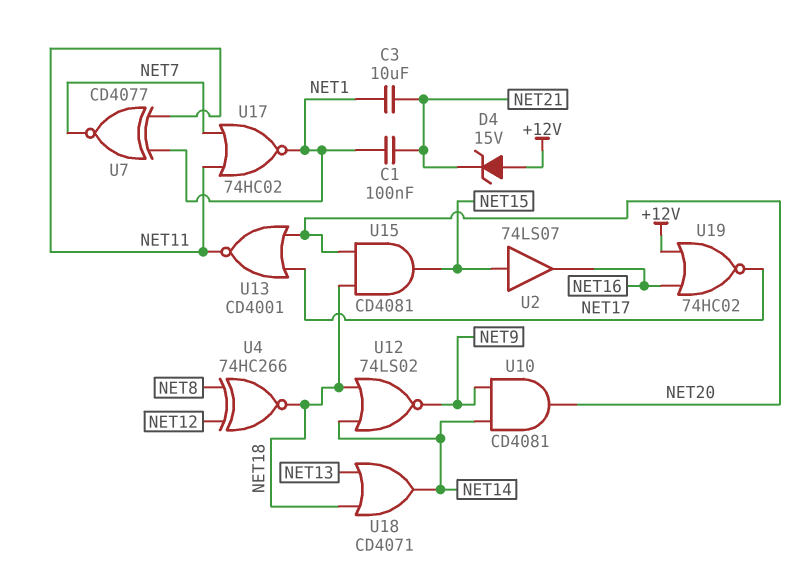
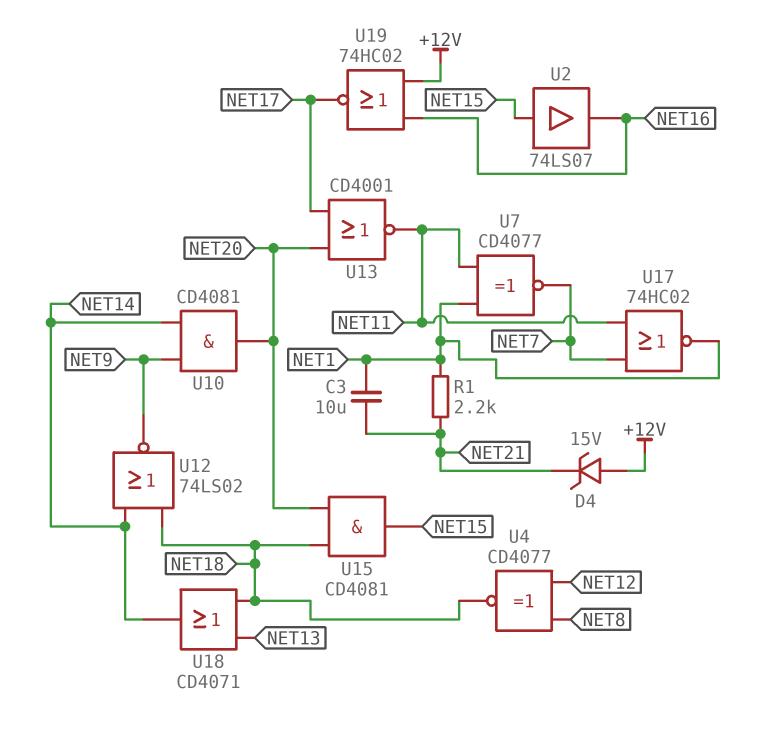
C1: 100nF (NET1, NET21) -> none
R1: none -> 2.2k (NET1, NET21)
U4: XNOR 74HC266 (in NET8, in NET12, out NET18) -> XNOR CD4077 (in NET8, in NET12, out NET18)

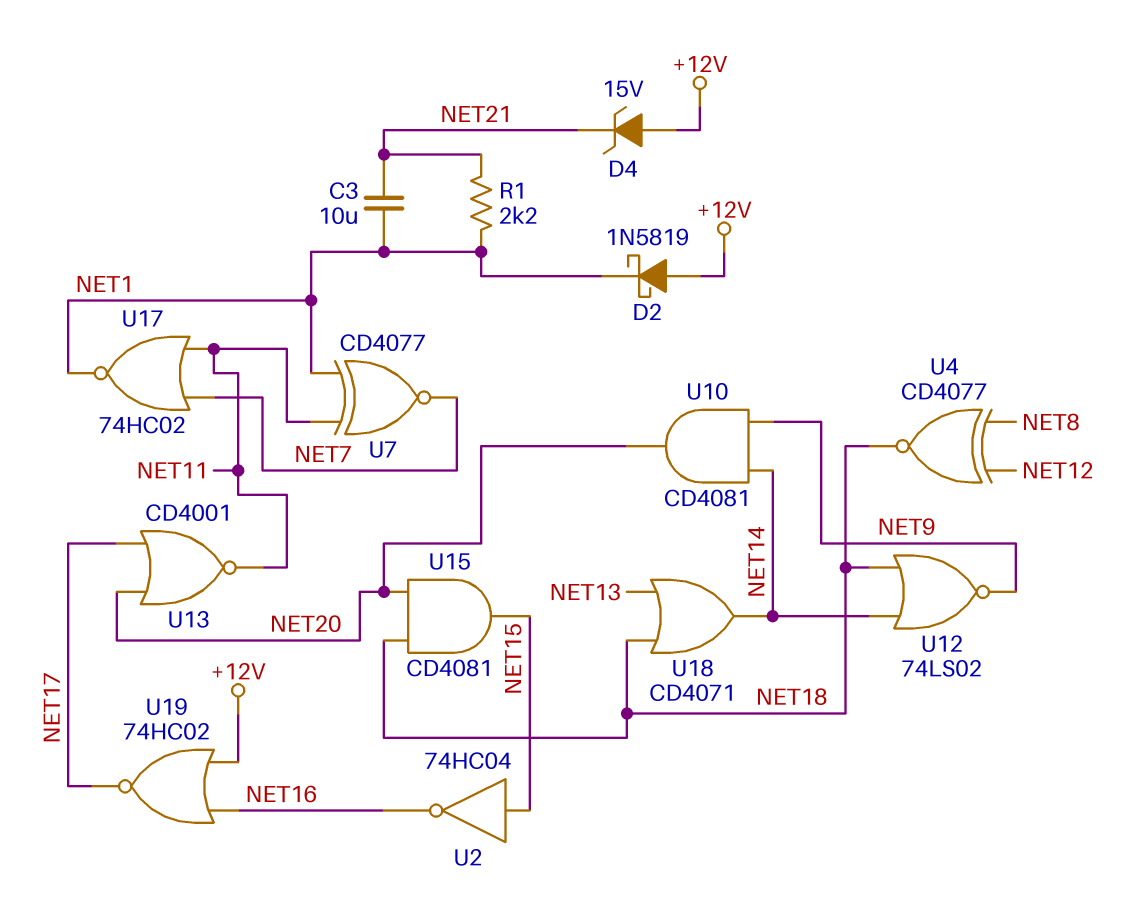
D2: none -> schottky 1N5819 (A +12V, K NET1)
U2: buffer 74LS07 (in NET15, out NET16) -> NOT 74HC04 (in NET15, out NET16)

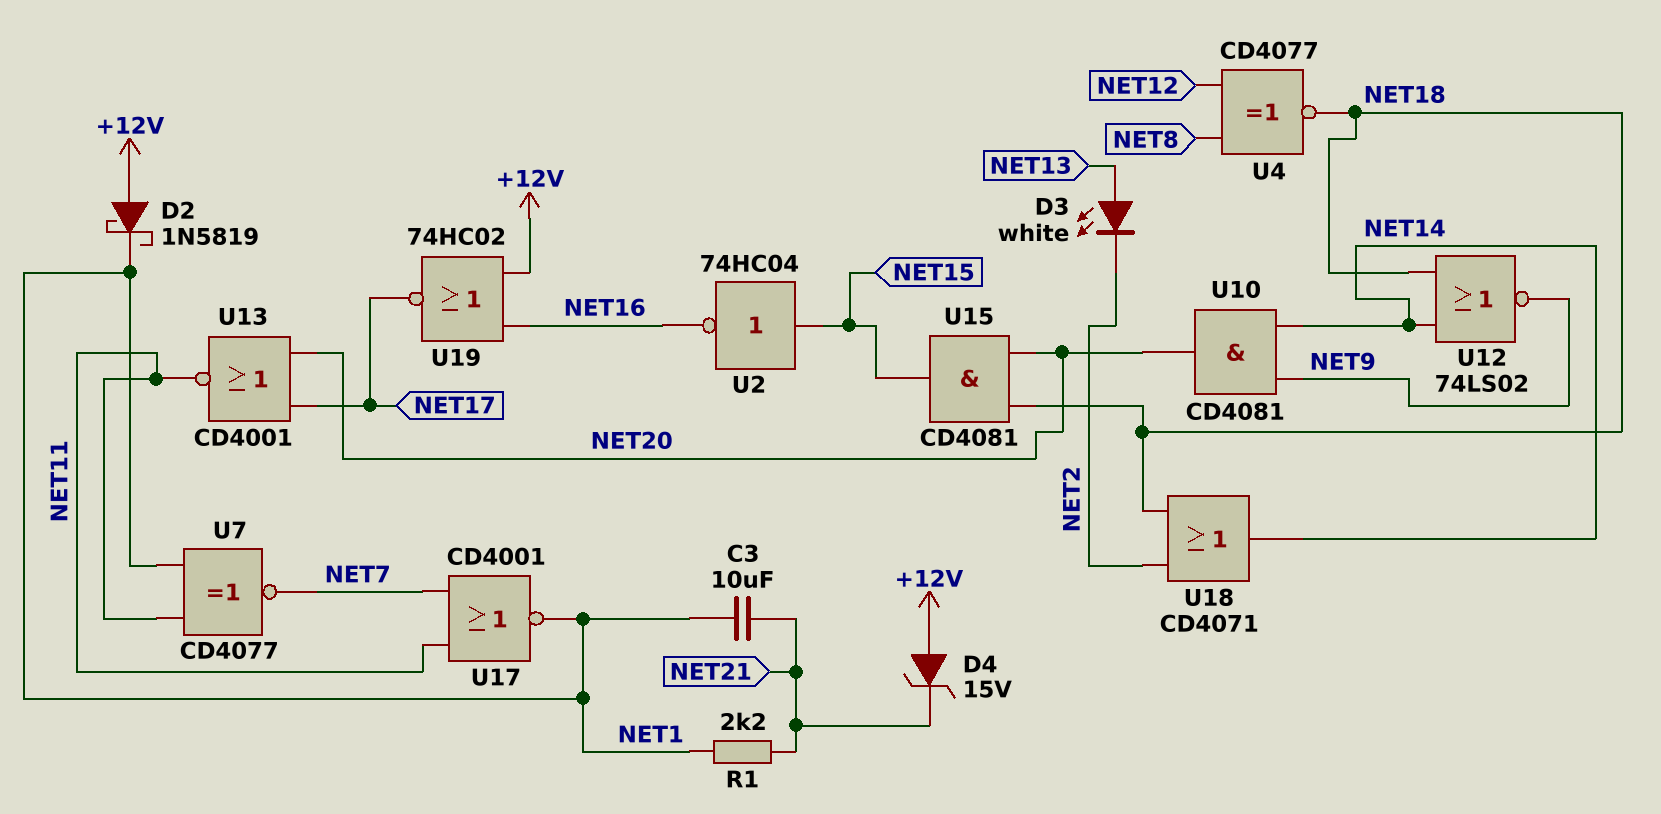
D3: none -> LED white (A NET13, K NET2)
U17: NOR 74HC02 (in NET7, in NET11, out NET1) -> NOR CD4001 (in NET7, in NET11, out NET1)
U18: OR CD4071 (in NET13, in NET18, out NET14) -> OR CD4071 (in NET2, in NET18, out NET14)

